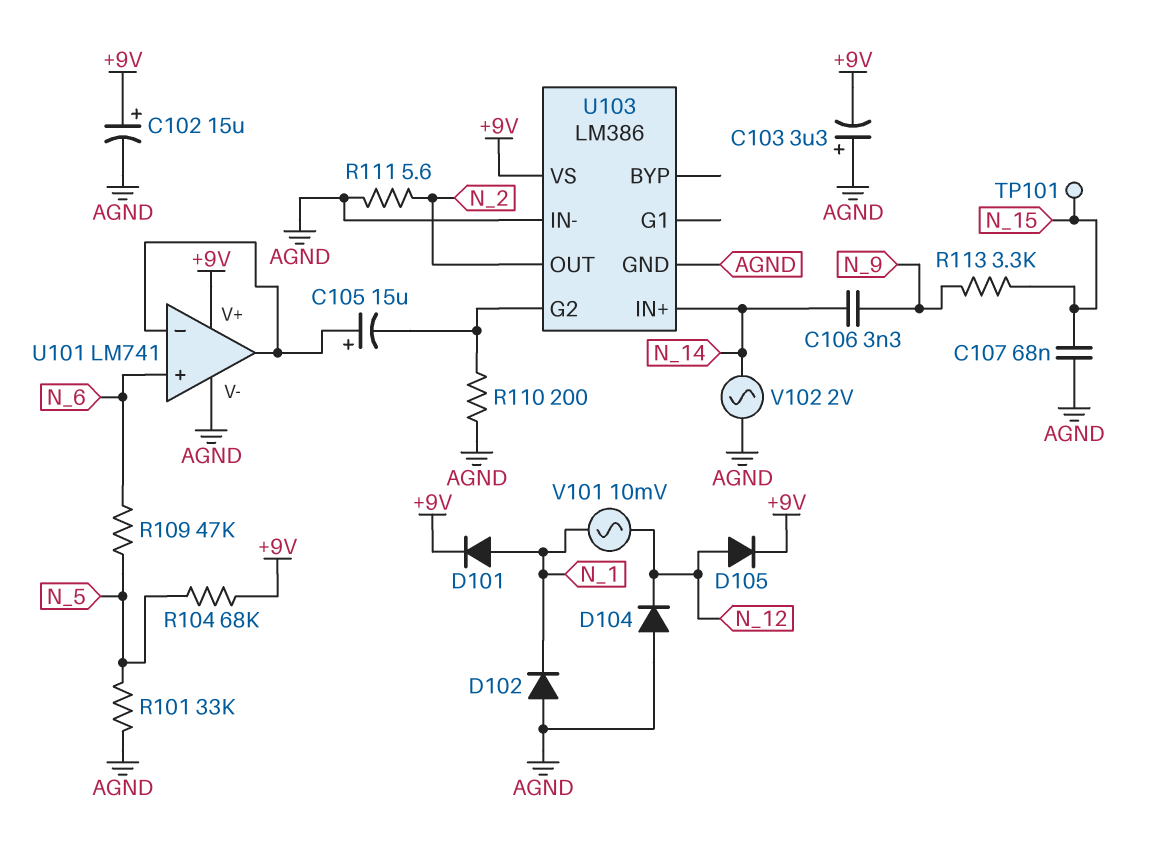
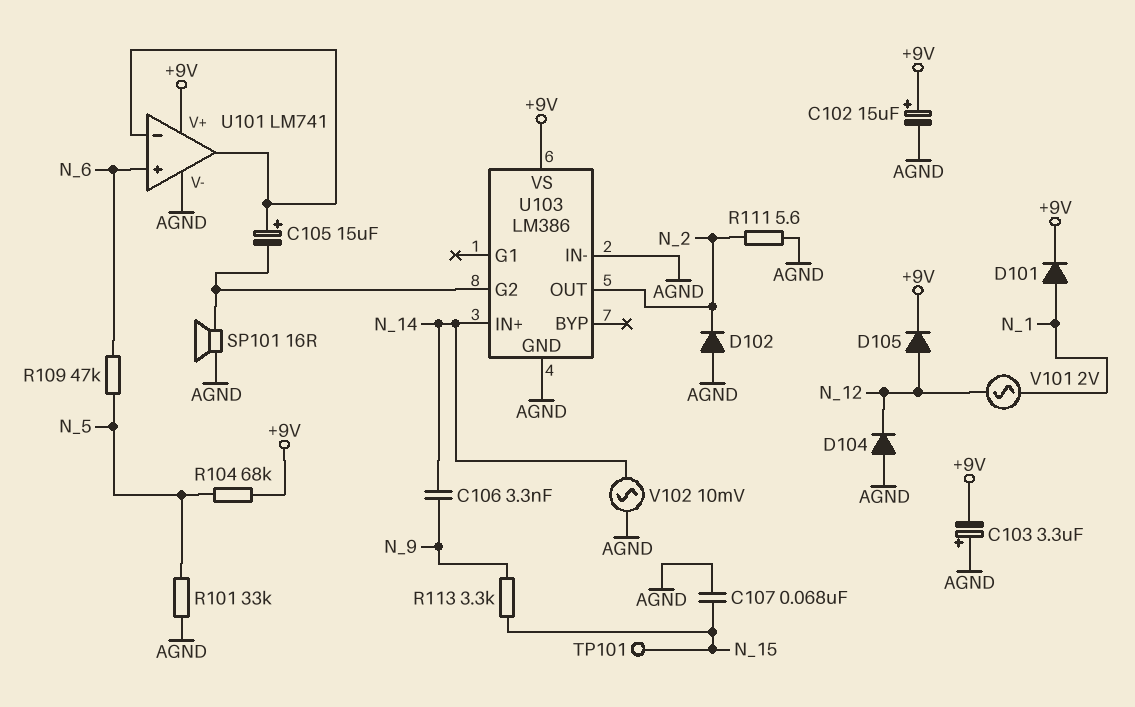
D102: diode (A AGND, K N_1) -> diode (A AGND, K N_2)
R110: 200 (AGND, U103/G2) -> none
SP101: none -> speaker 16R (AGND, U103/G2)
V101: AC 10mV (N_1, N_12) -> AC 2V (N_1, N_12)
V102: AC 2V (AGND, N_14) -> AC 10mV (AGND, N_14)

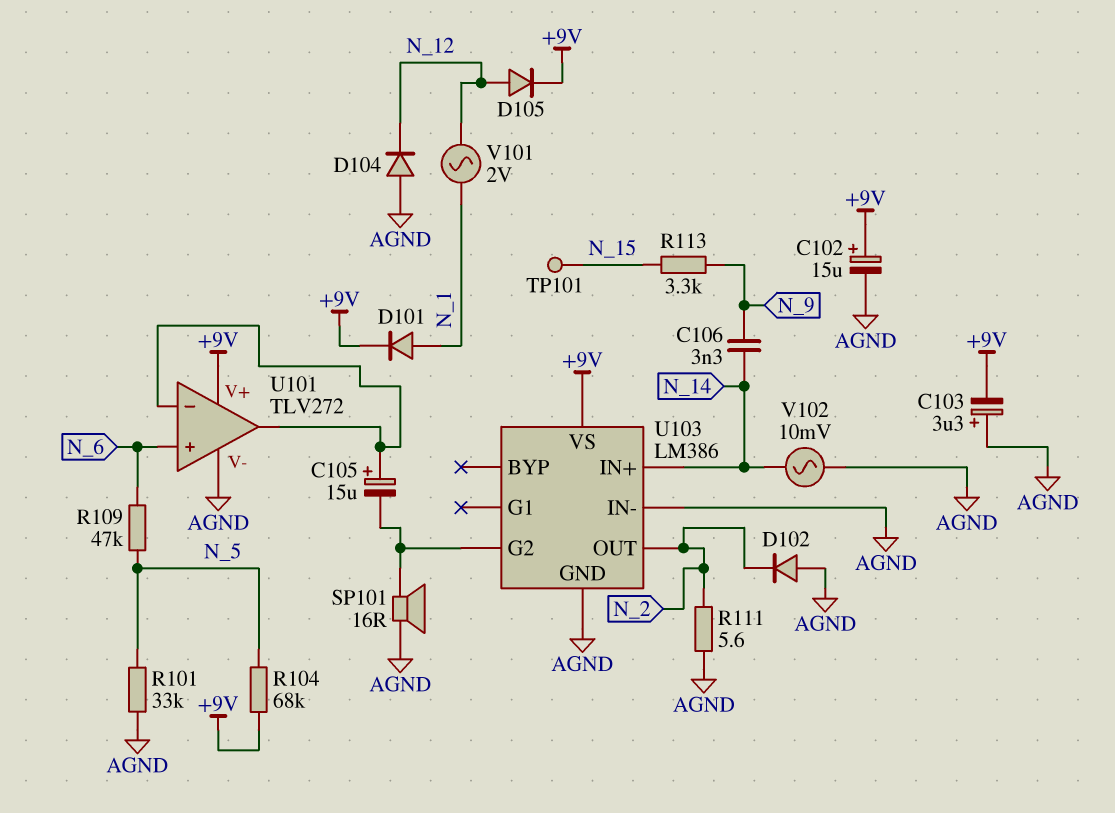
C107: 68nF (AGND, N_15) -> none
U101: LM741 -> TLV272

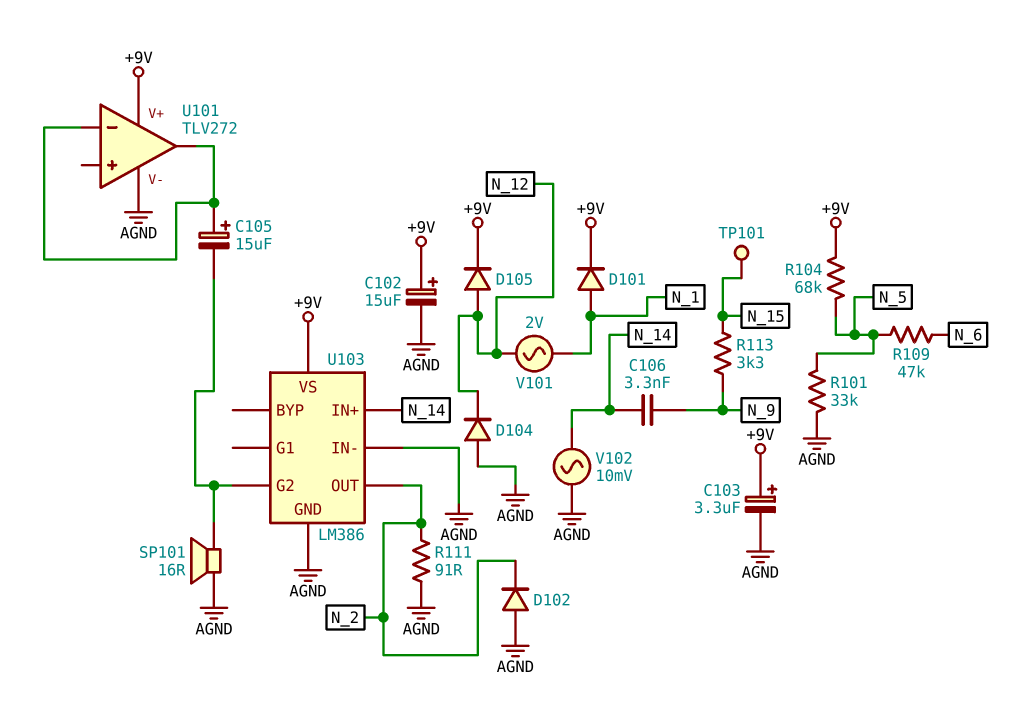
C103: 3.3uF (plus AGND, minus +9V) -> 3.3uF (plus +9V, minus AGND)
R111: 5.6 (AGND, N_2) -> 91 (AGND, N_2)
U101 pin in+: N_6 -> none

